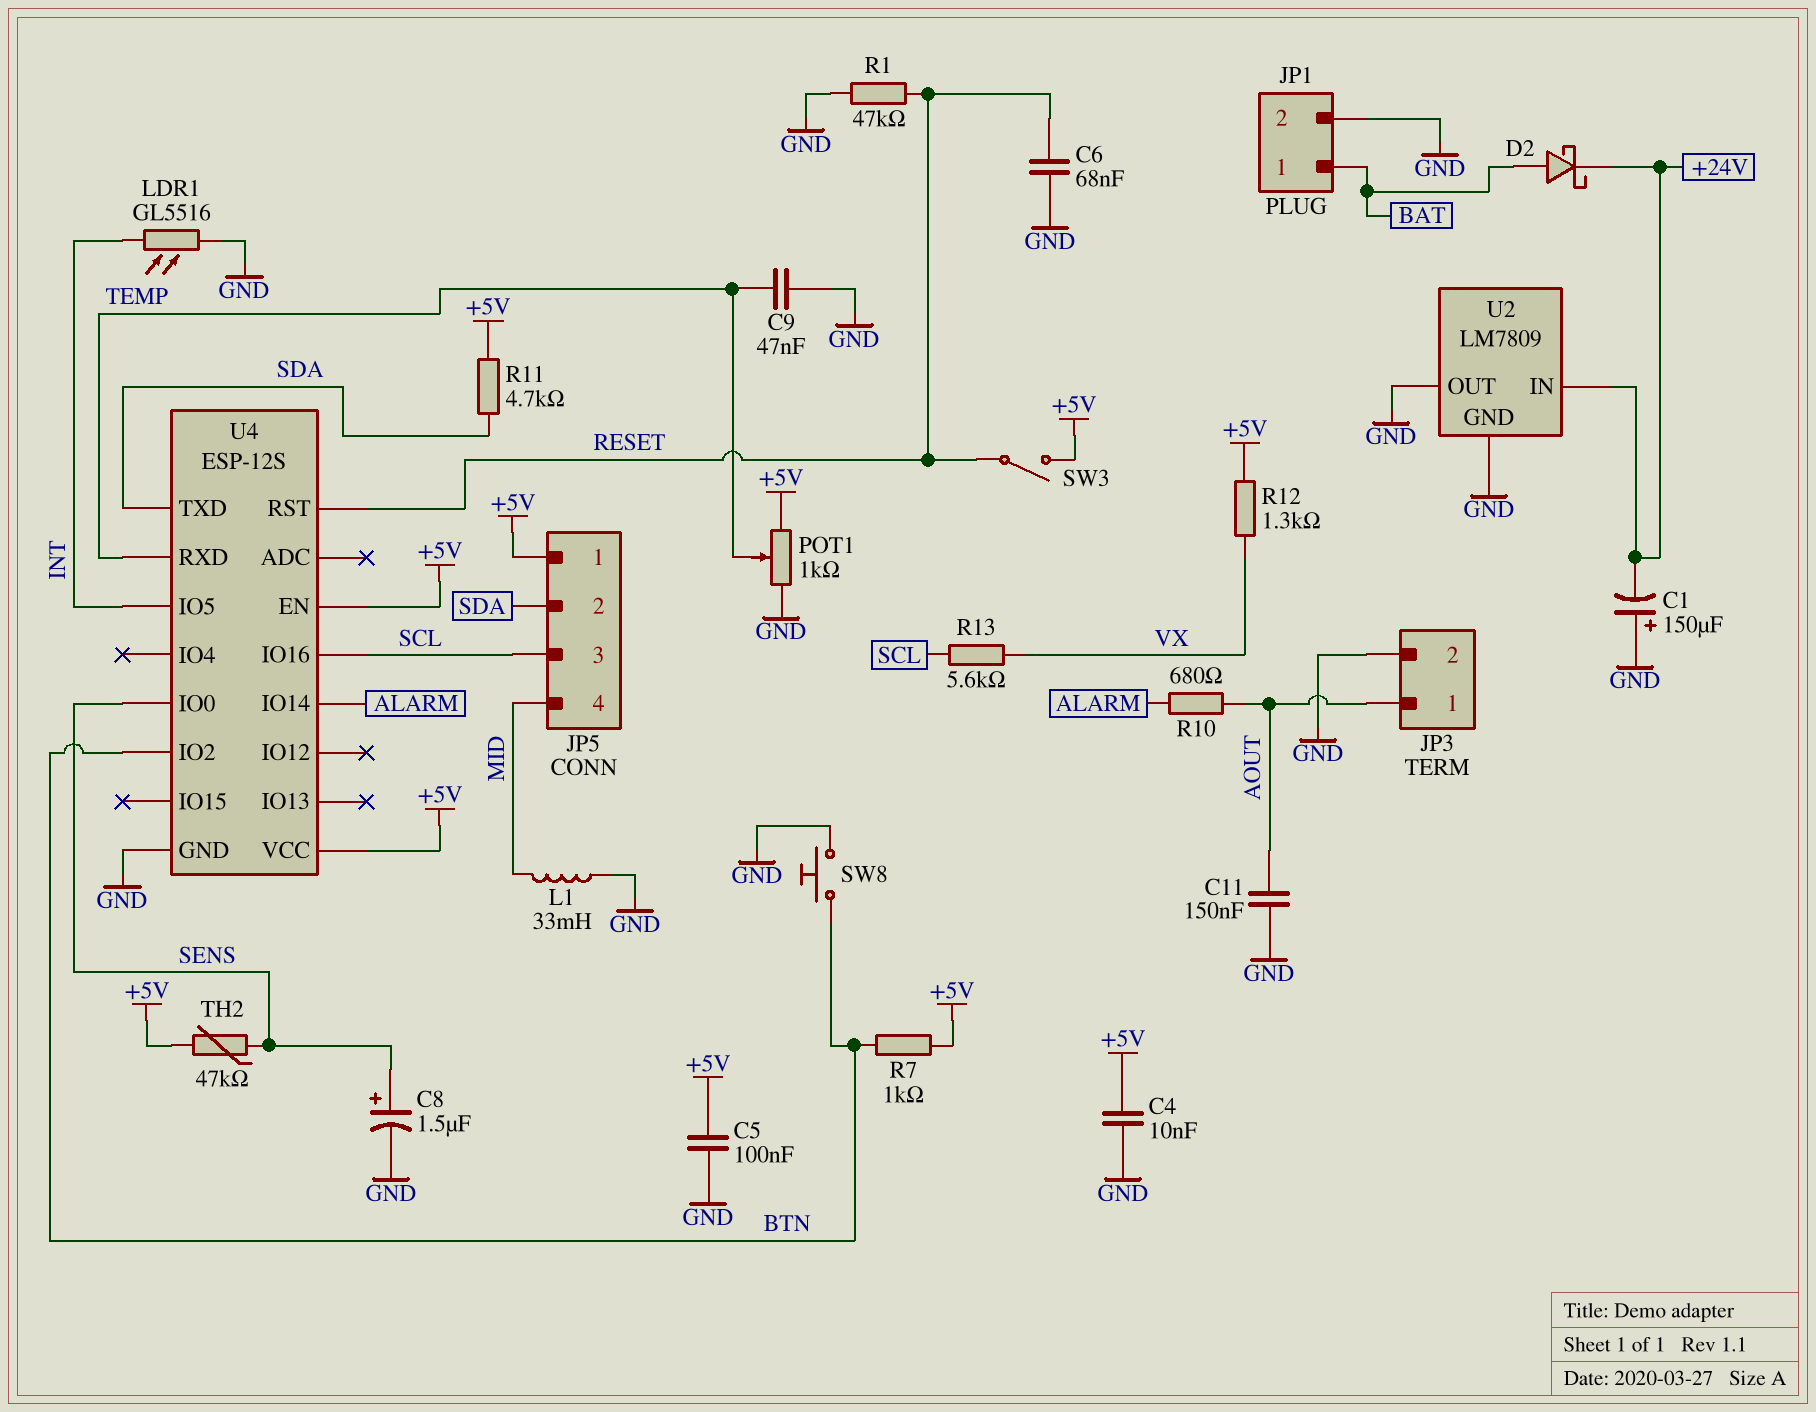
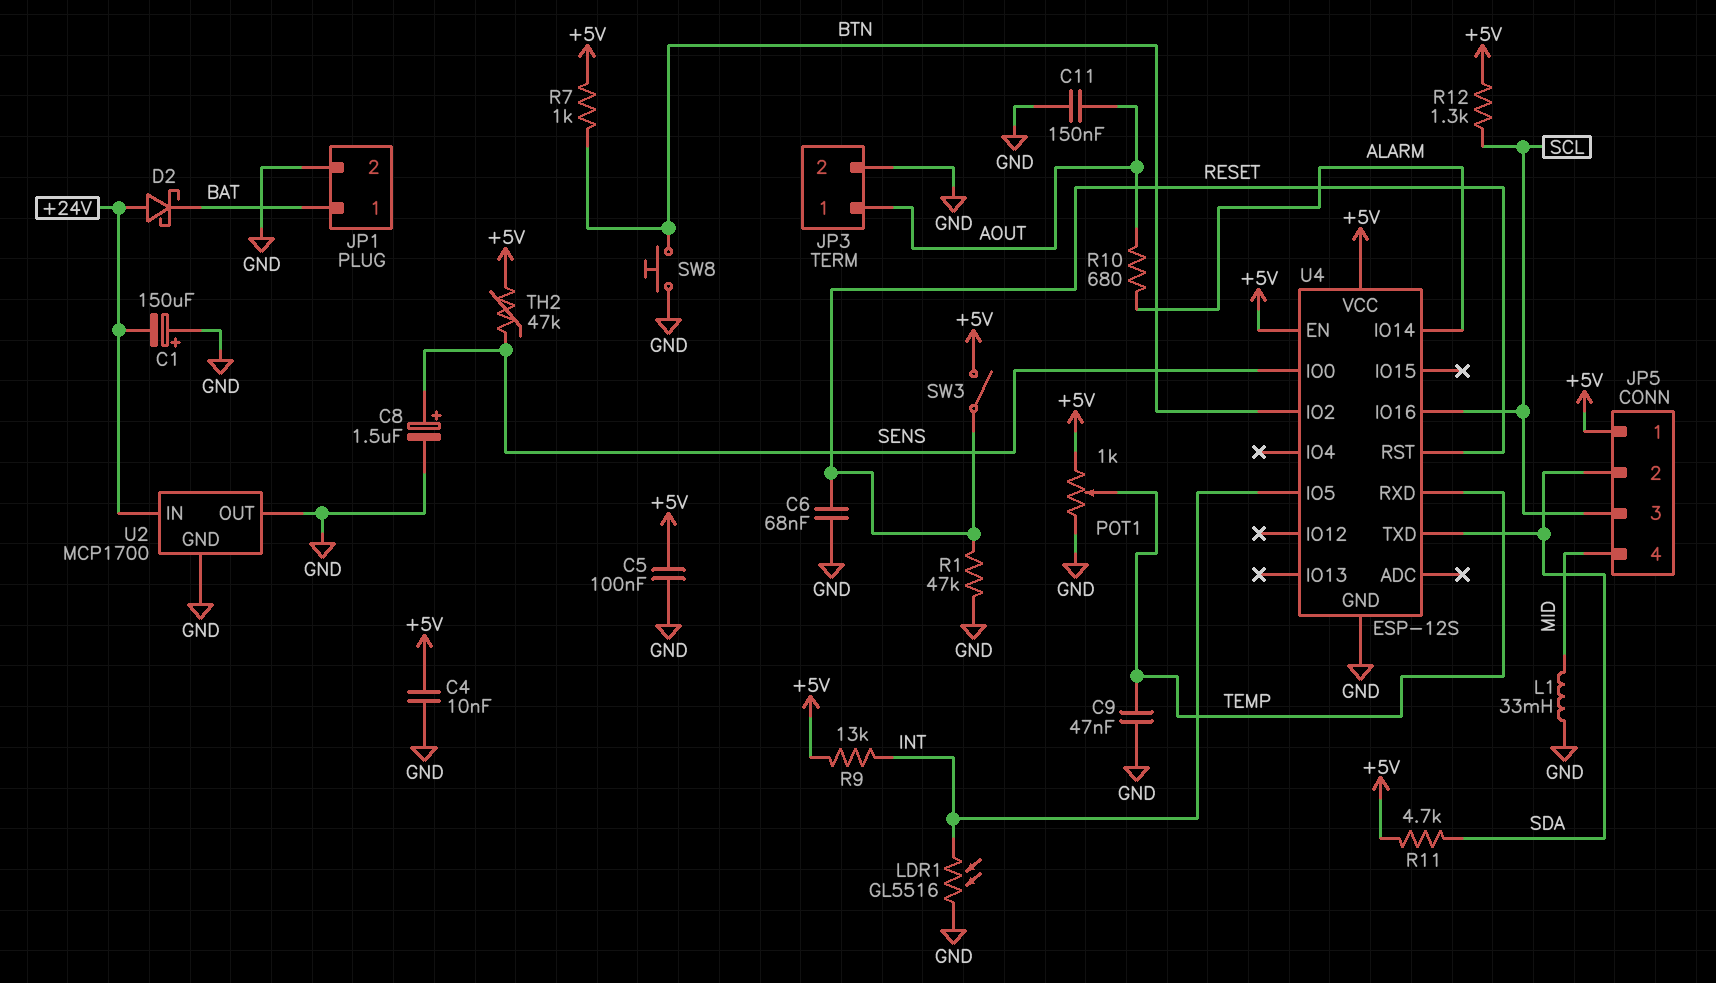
D2: schottky (A BAT, K +24V) -> schottky (A +24V, K BAT)
R9: none -> 13k (+5V, INT)
R12: 1.3k (+5V, VX) -> 1.3k (+5V, SCL)
R13: 5.6k (SCL, VX) -> none
U2: LM7809 -> MCP1700

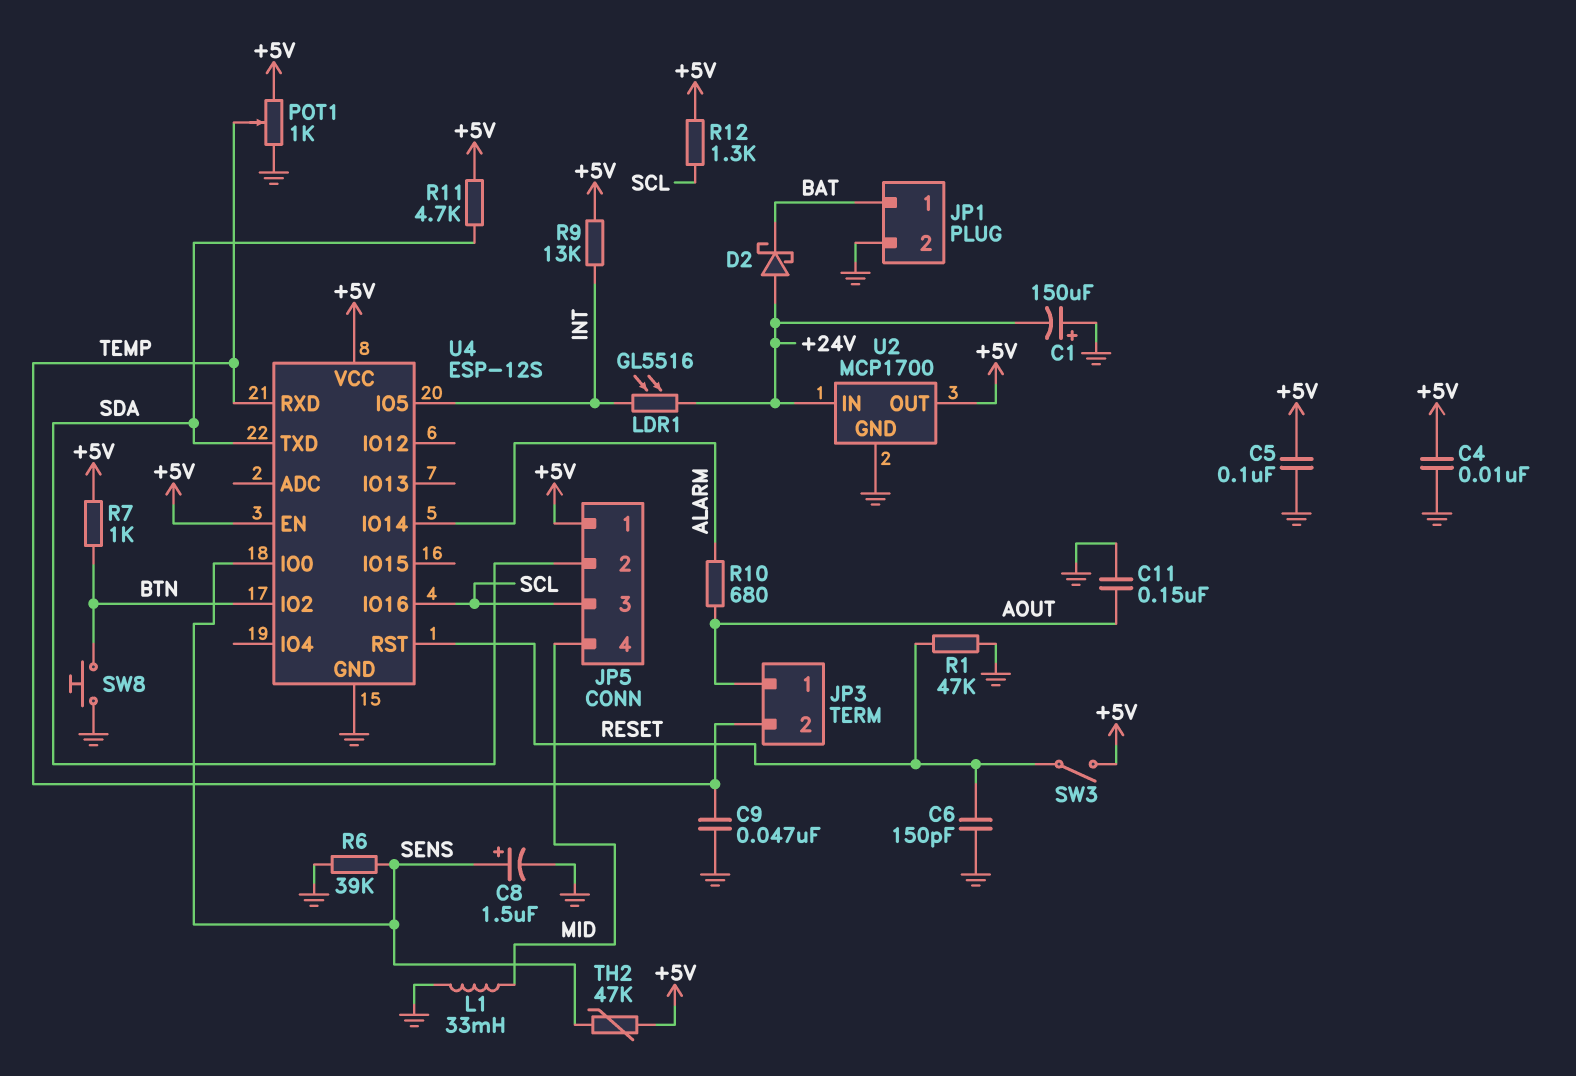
C6: 68nF (GND, RESET) -> 150pF (GND, RESET)
JP3 pin 2: GND -> TEMP
LDR1: GL5516 (GND, INT) -> GL5516 (+24V, INT)
R6: none -> 39k (GND, SENS)
U2 pin OUT: GND -> +5V

